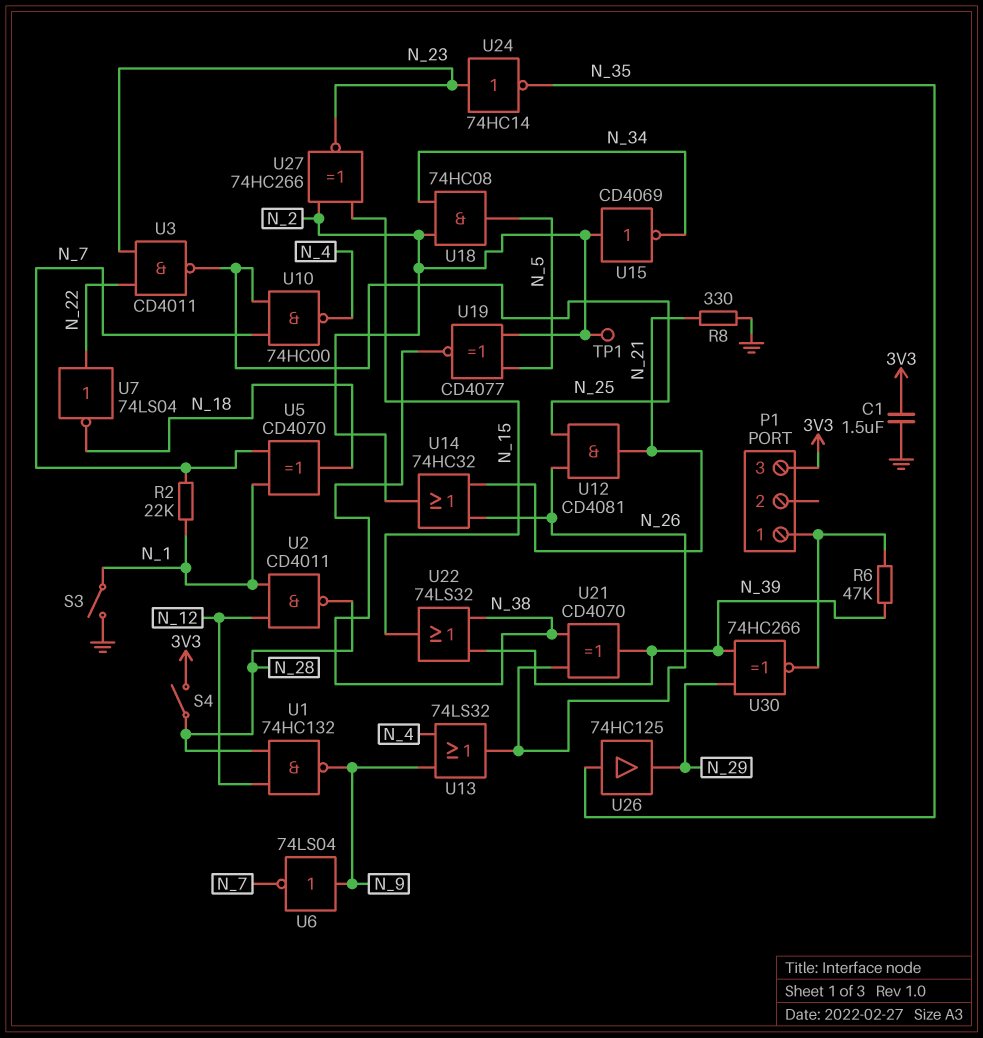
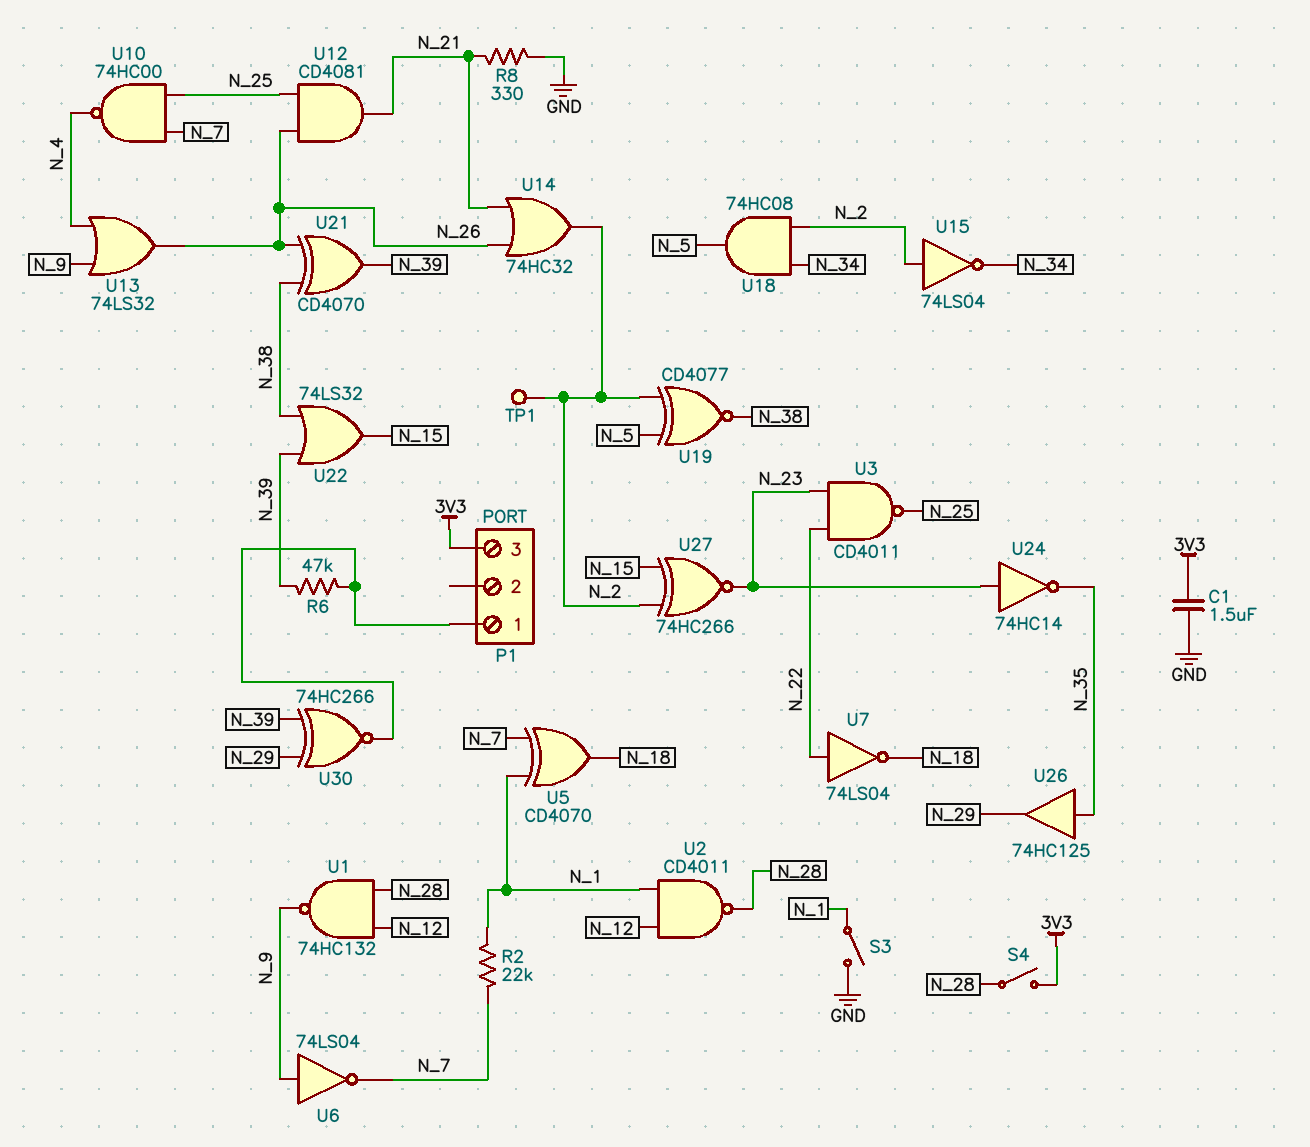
U15: NOT CD4069 (in N_2, out N_34) -> NOT 74LS04 (in N_2, out N_34)

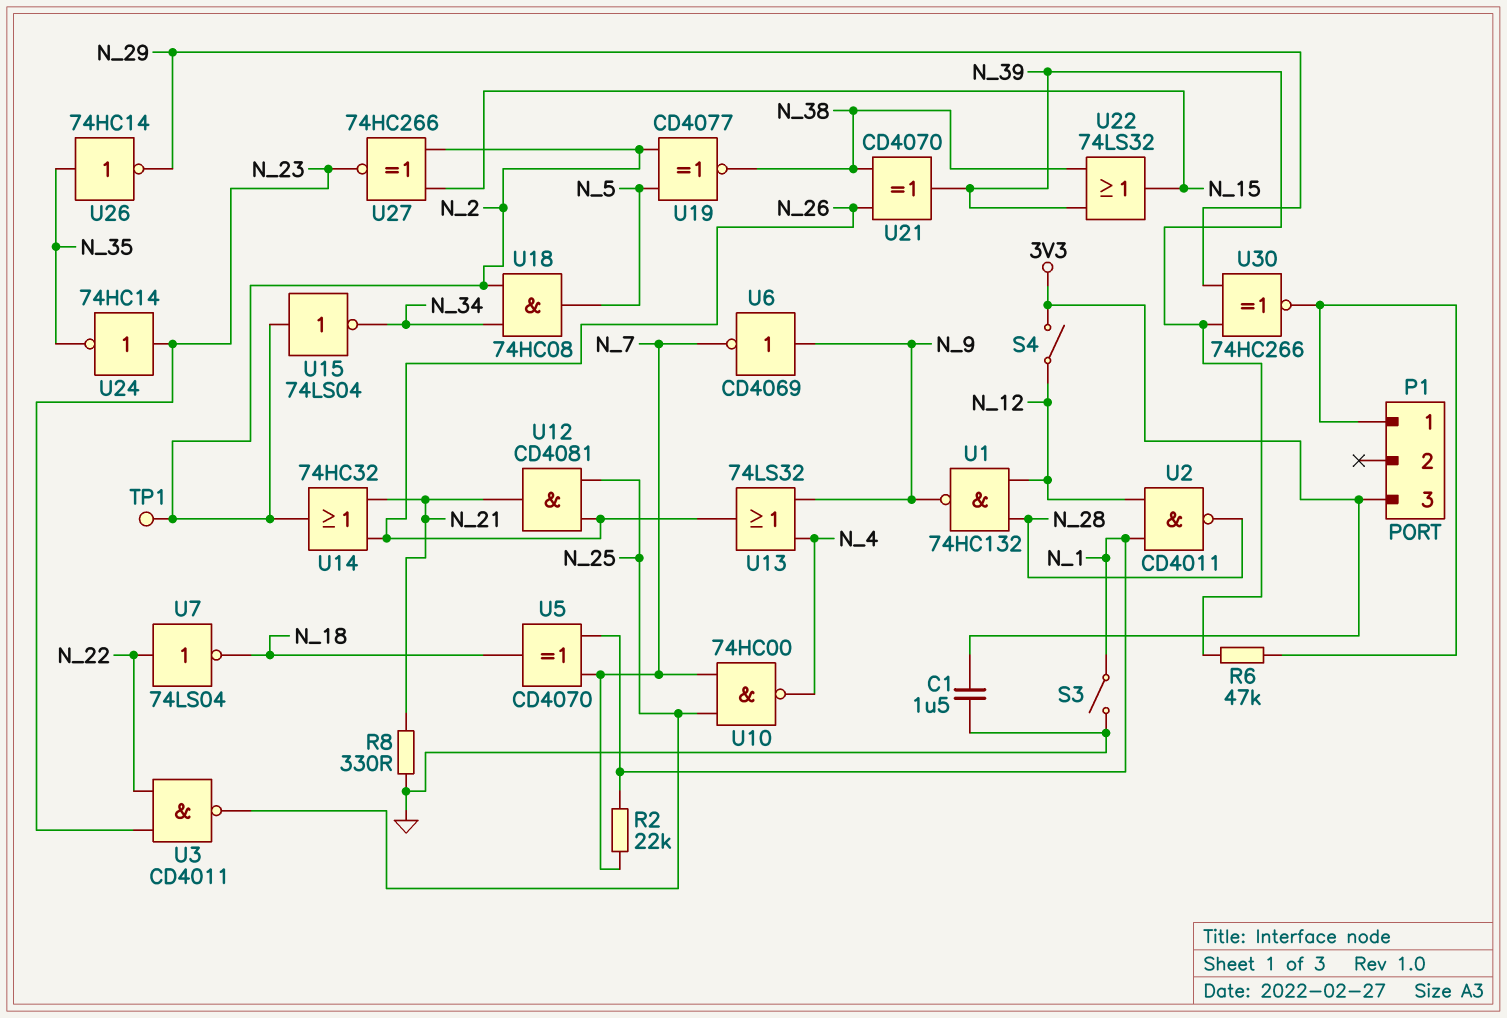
S4: switch (3V3, N_28) -> switch (3V3, N_12)
U6: NOT 74LS04 (in N_9, out N_7) -> NOT CD4069 (in N_9, out N_7)
U26: buffer 74HC125 (in N_35, out N_29) -> NOT 74HC14 (in N_35, out N_29)

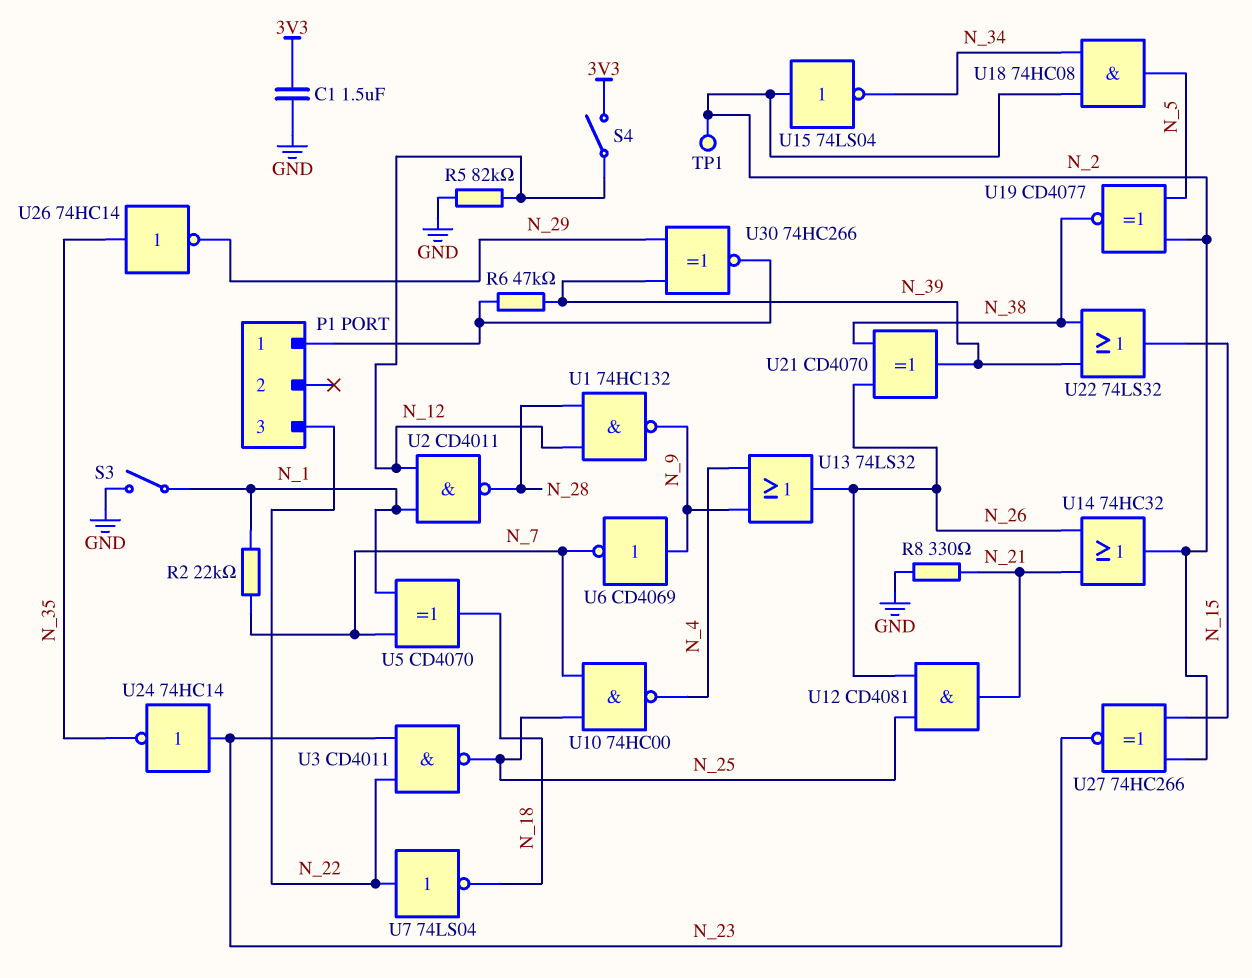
P1 pin 3: 3V3 -> N_22
R5: none -> 82k (GND, N_12)

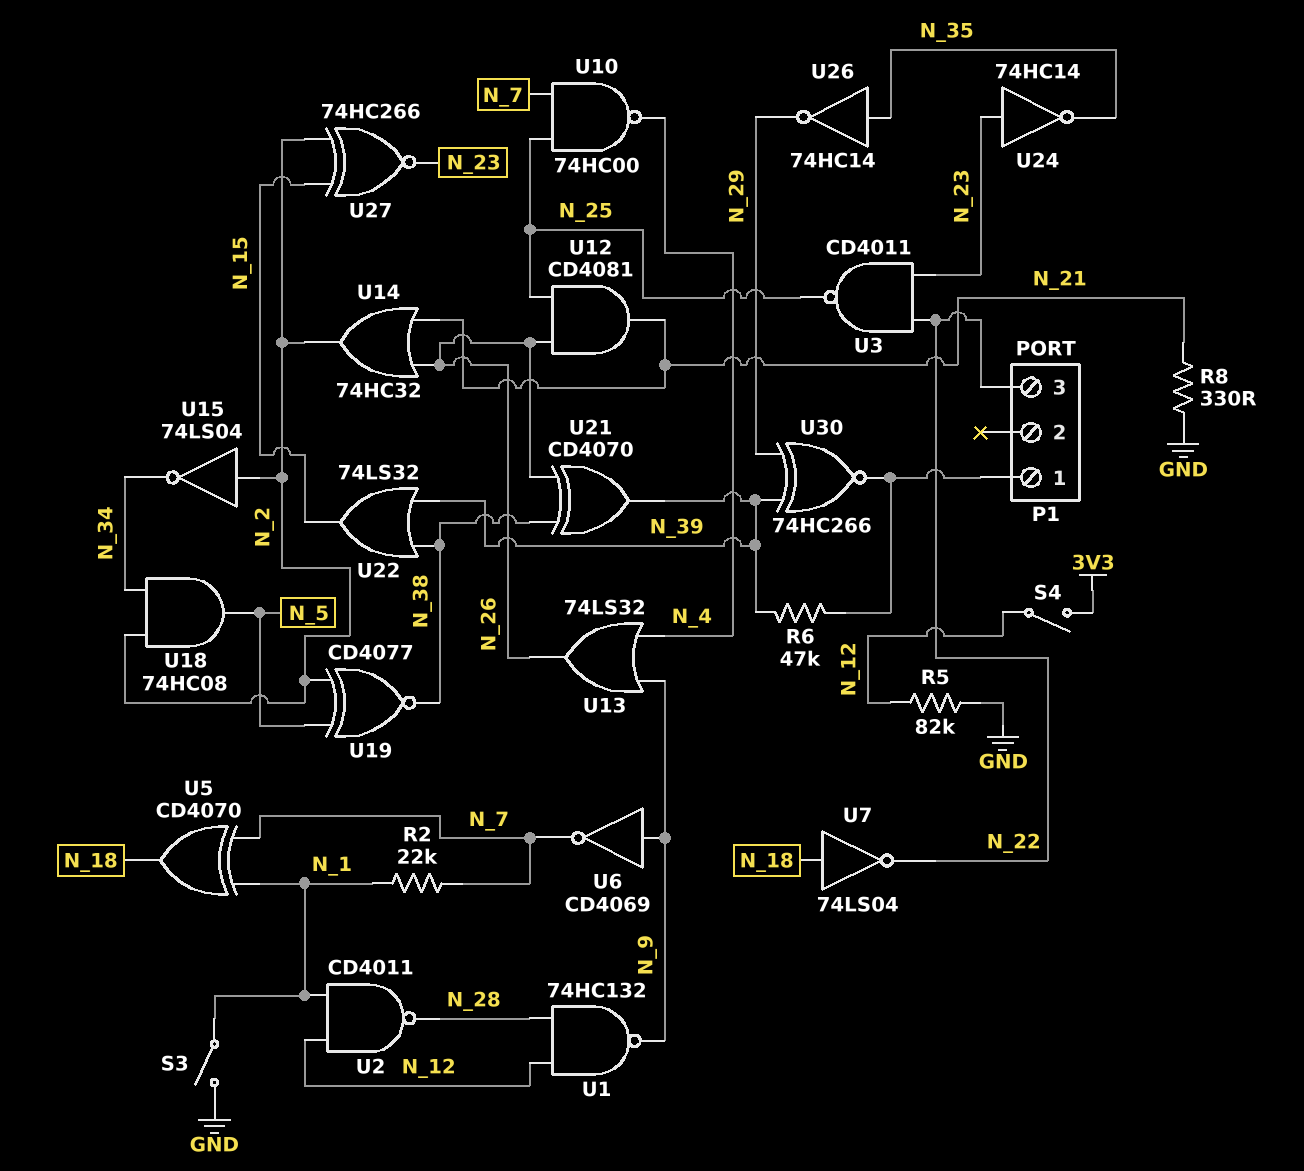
C1: 1.5uF (3V3, GND) -> none
TP1: test point (N_2) -> none
U7: NOT 74LS04 (in N_22, out N_18) -> NOT 74LS04 (in N_18, out N_22)

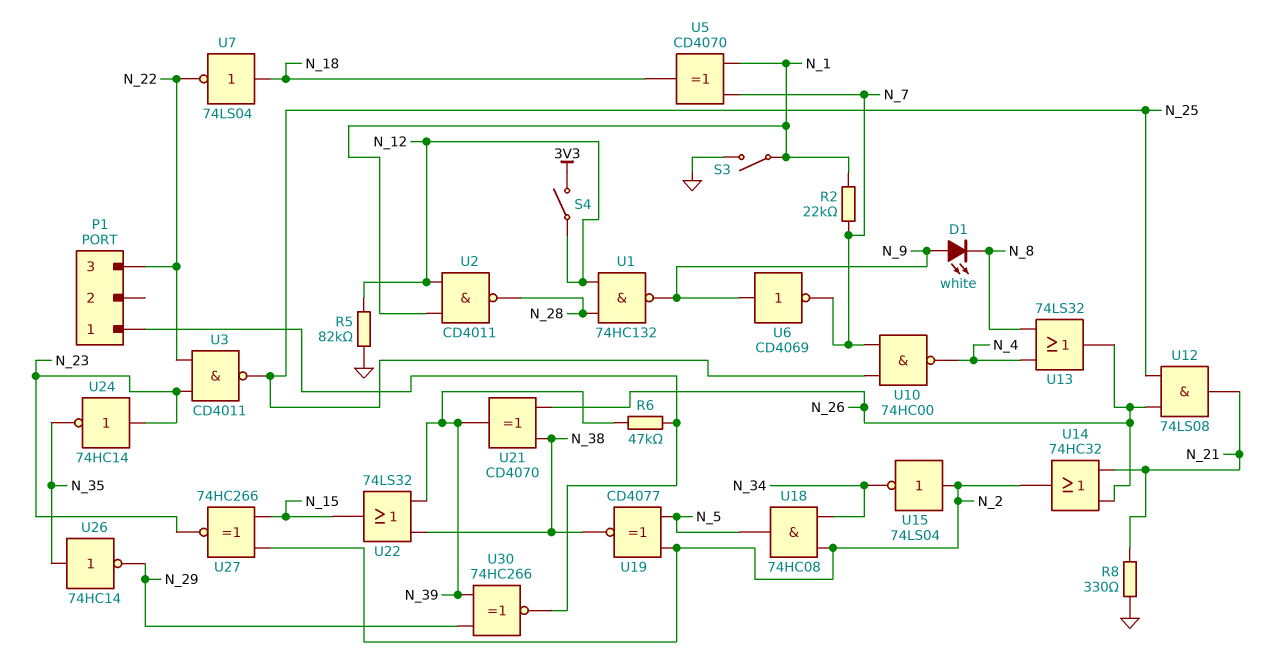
D1: none -> LED white (A N_9, K N_8)
U12: AND CD4081 (in N_25, in N_26, out N_21) -> AND 74LS08 (in N_25, in N_26, out N_21)
U13: OR 74LS32 (in N_4, in N_9, out N_26) -> OR 74LS32 (in N_4, in N_8, out N_26)

